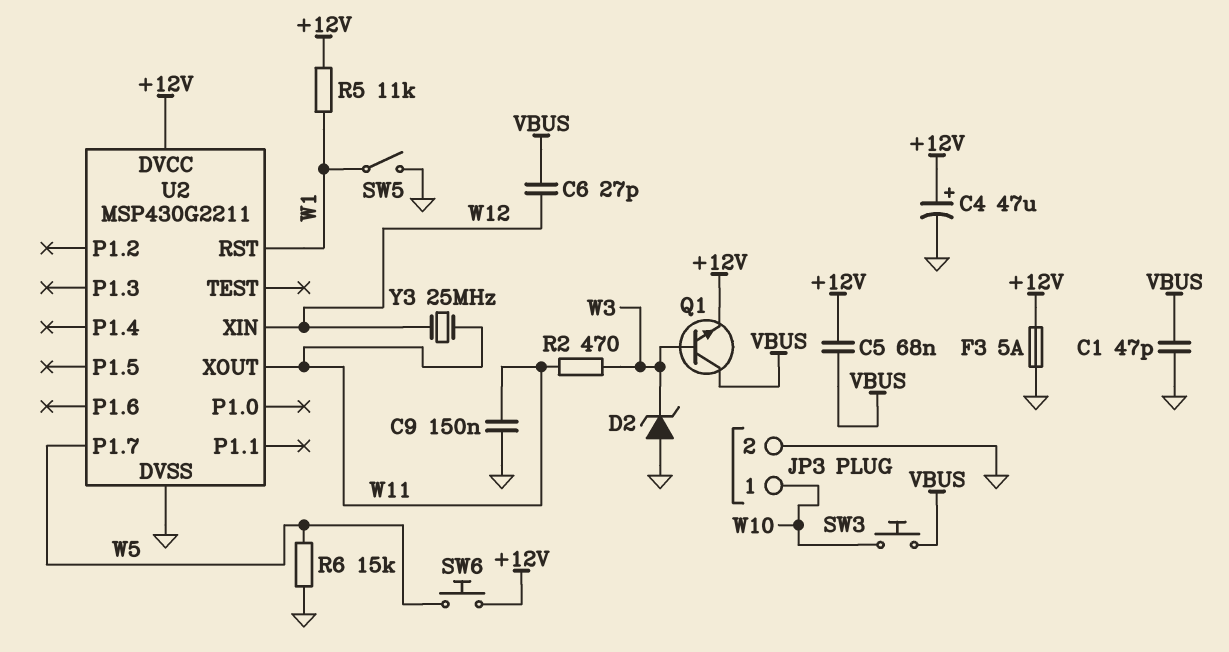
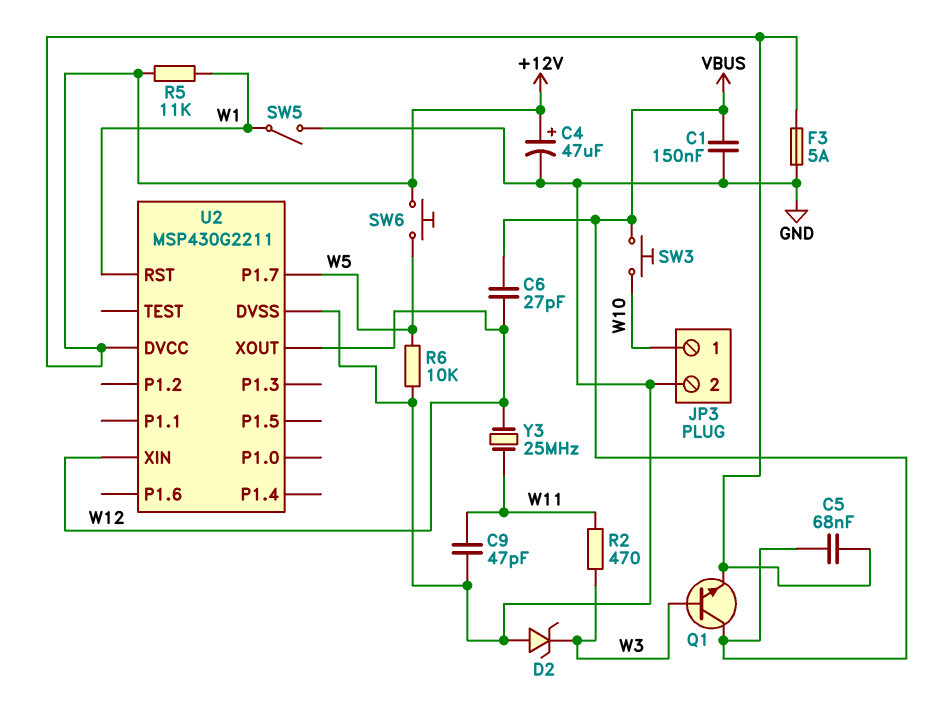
C1: 47pF (GND, VBUS) -> 150nF (GND, VBUS)
C9: 150nF (GND, W11) -> 47pF (GND, W11)
R6: 15k (GND, W5) -> 10k (GND, W5)
U2 pin XOUT: W11 -> W12

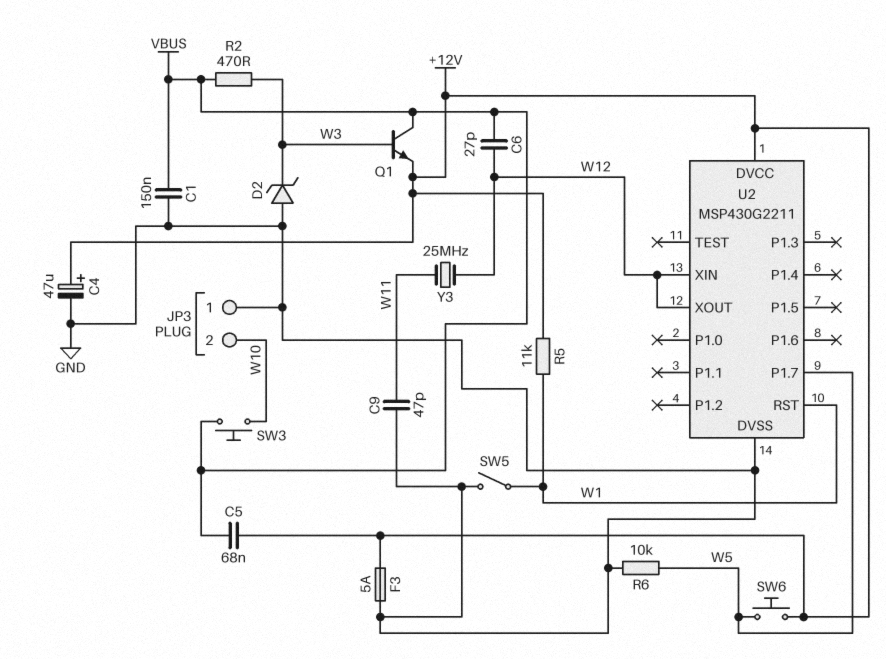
JP3 pin 1: W10 -> GND
JP3 pin 2: GND -> W10
R2: 470 (W3, W11) -> 470 (VBUS, W3)

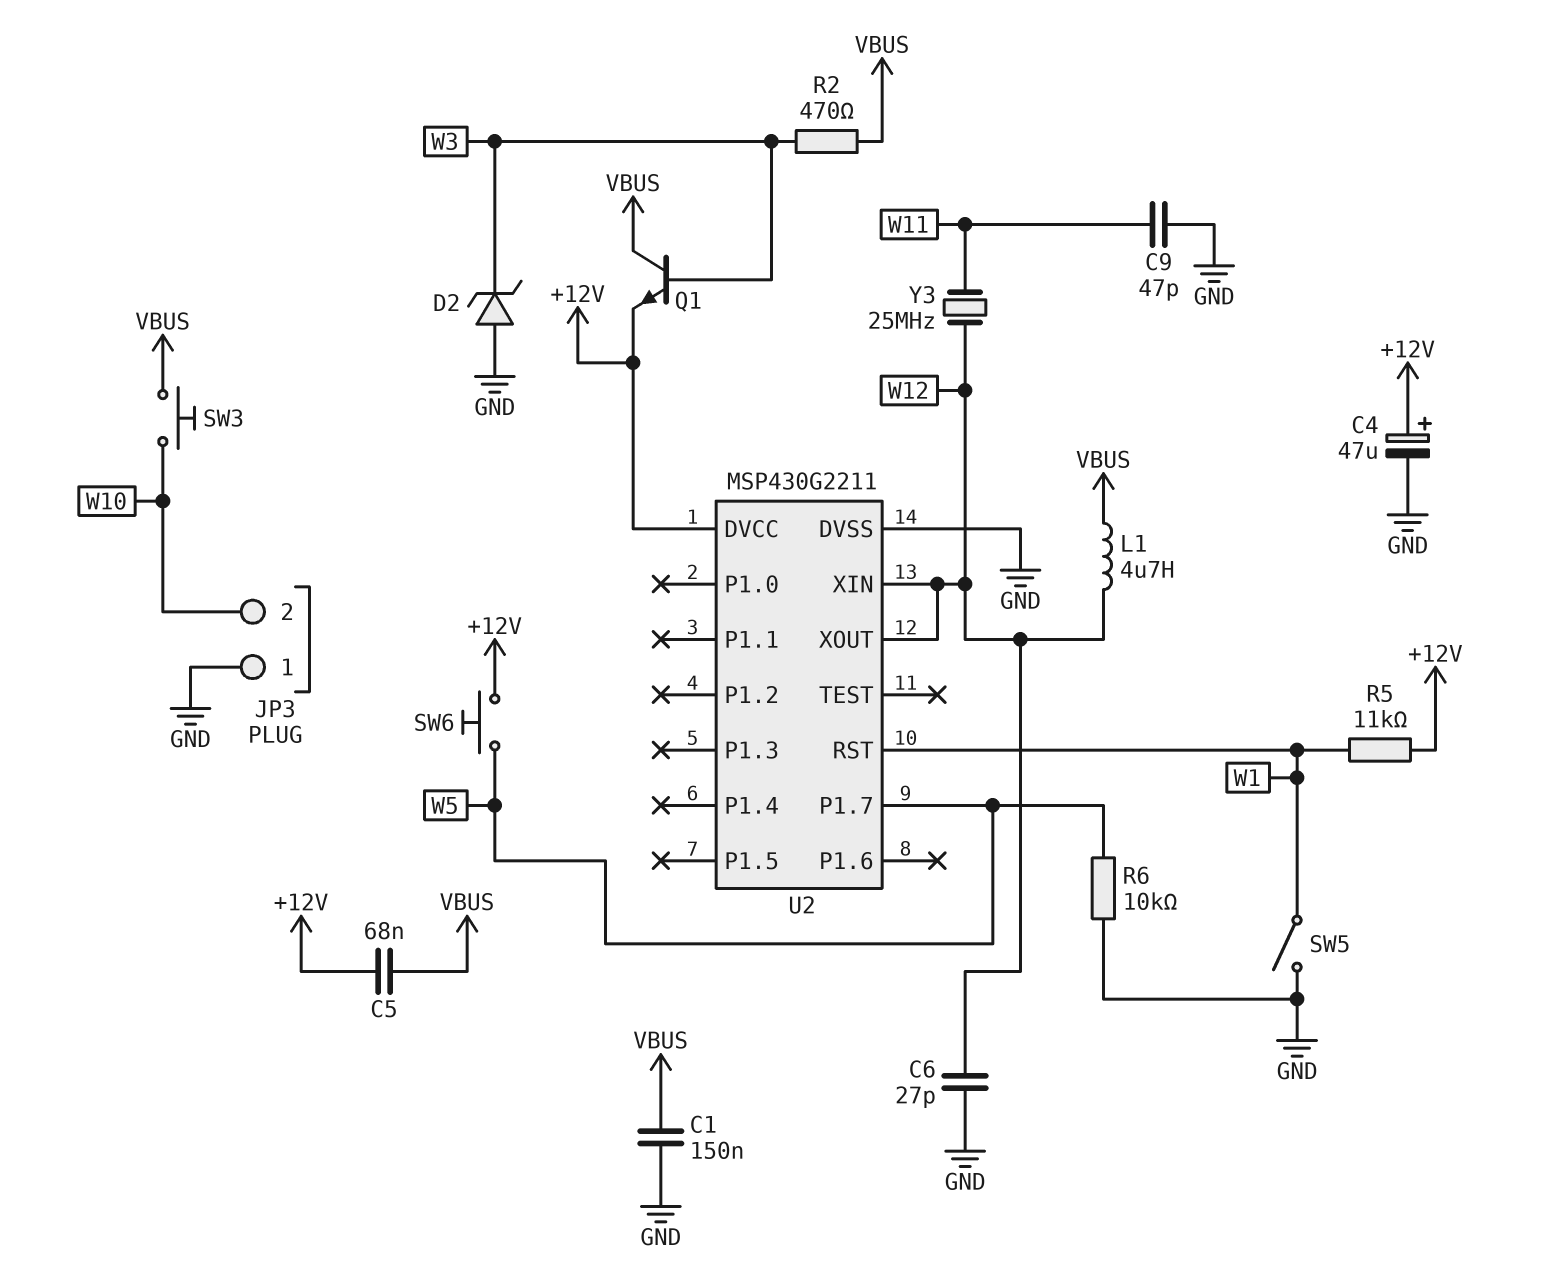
C6: 27pF (VBUS, W12) -> 27pF (GND, W12)
F3: 5A (+12V, GND) -> none
L1: none -> 4.7uH (VBUS, W12)

